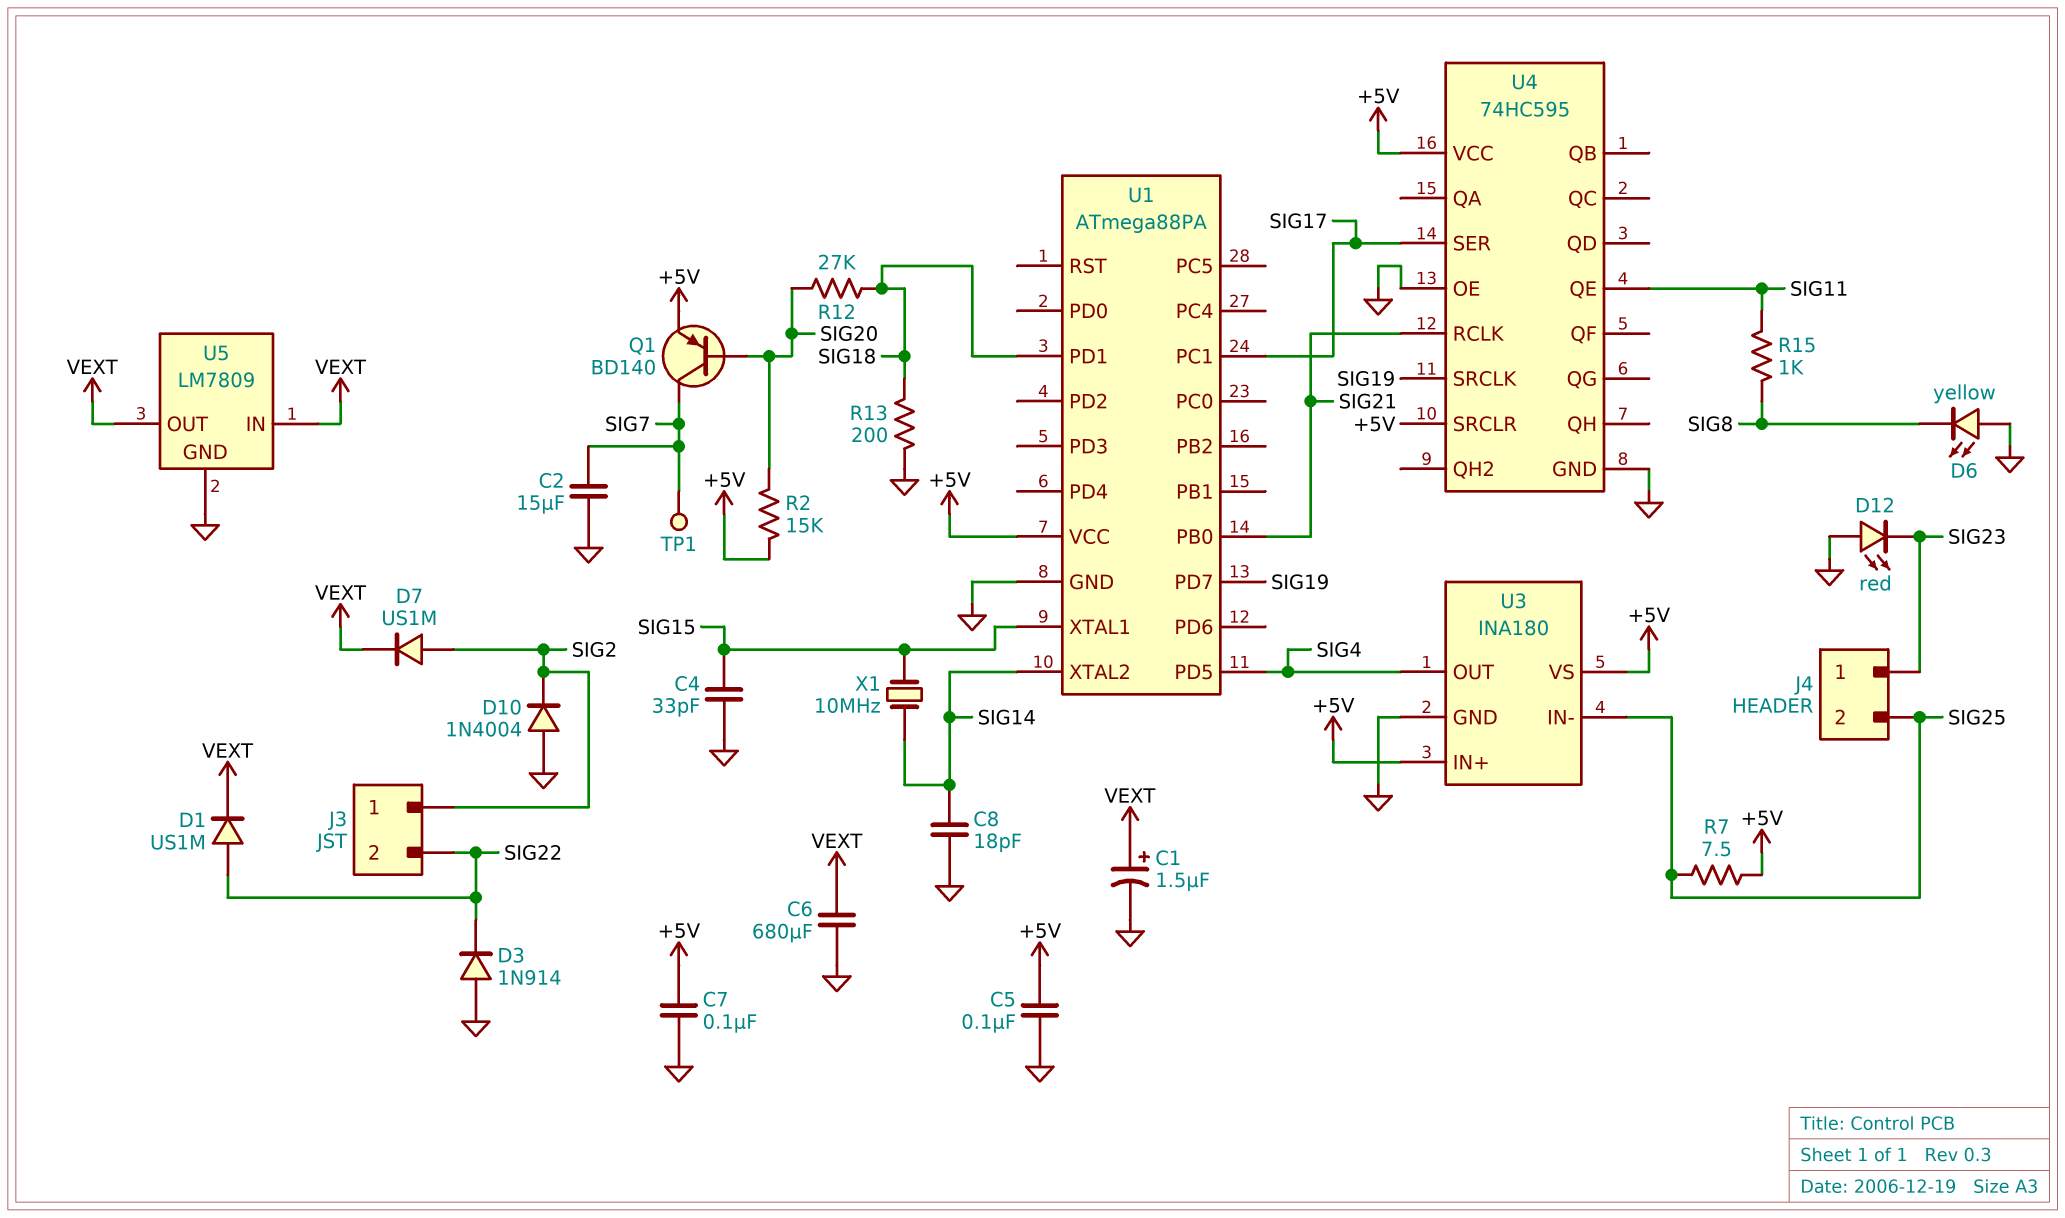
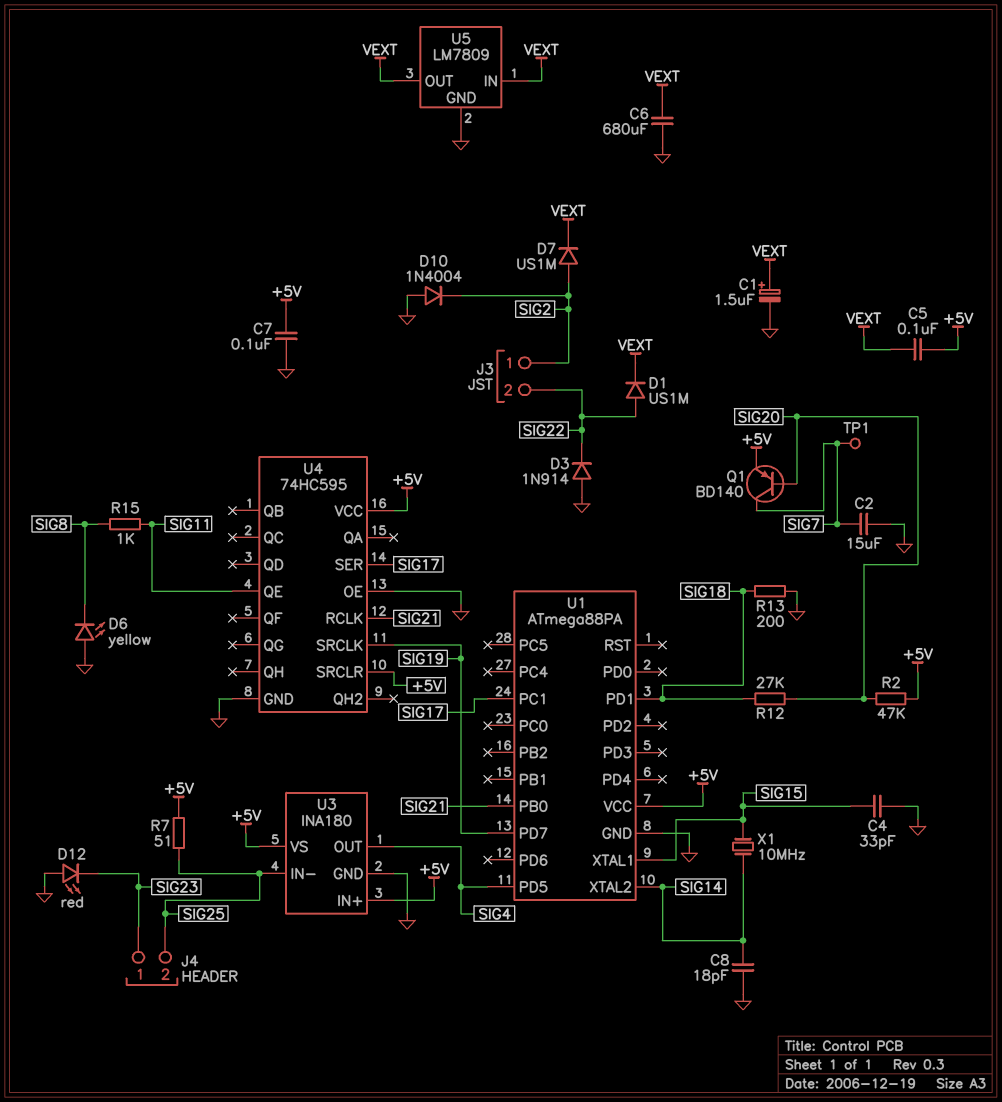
C5: 100nF (+5V, GND) -> 100nF (+5V, VEXT)
R2: 15k (+5V, SIG20) -> 47k (+5V, SIG20)
R7: 7.5 (+5V, SIG25) -> 51 (+5V, SIG25)

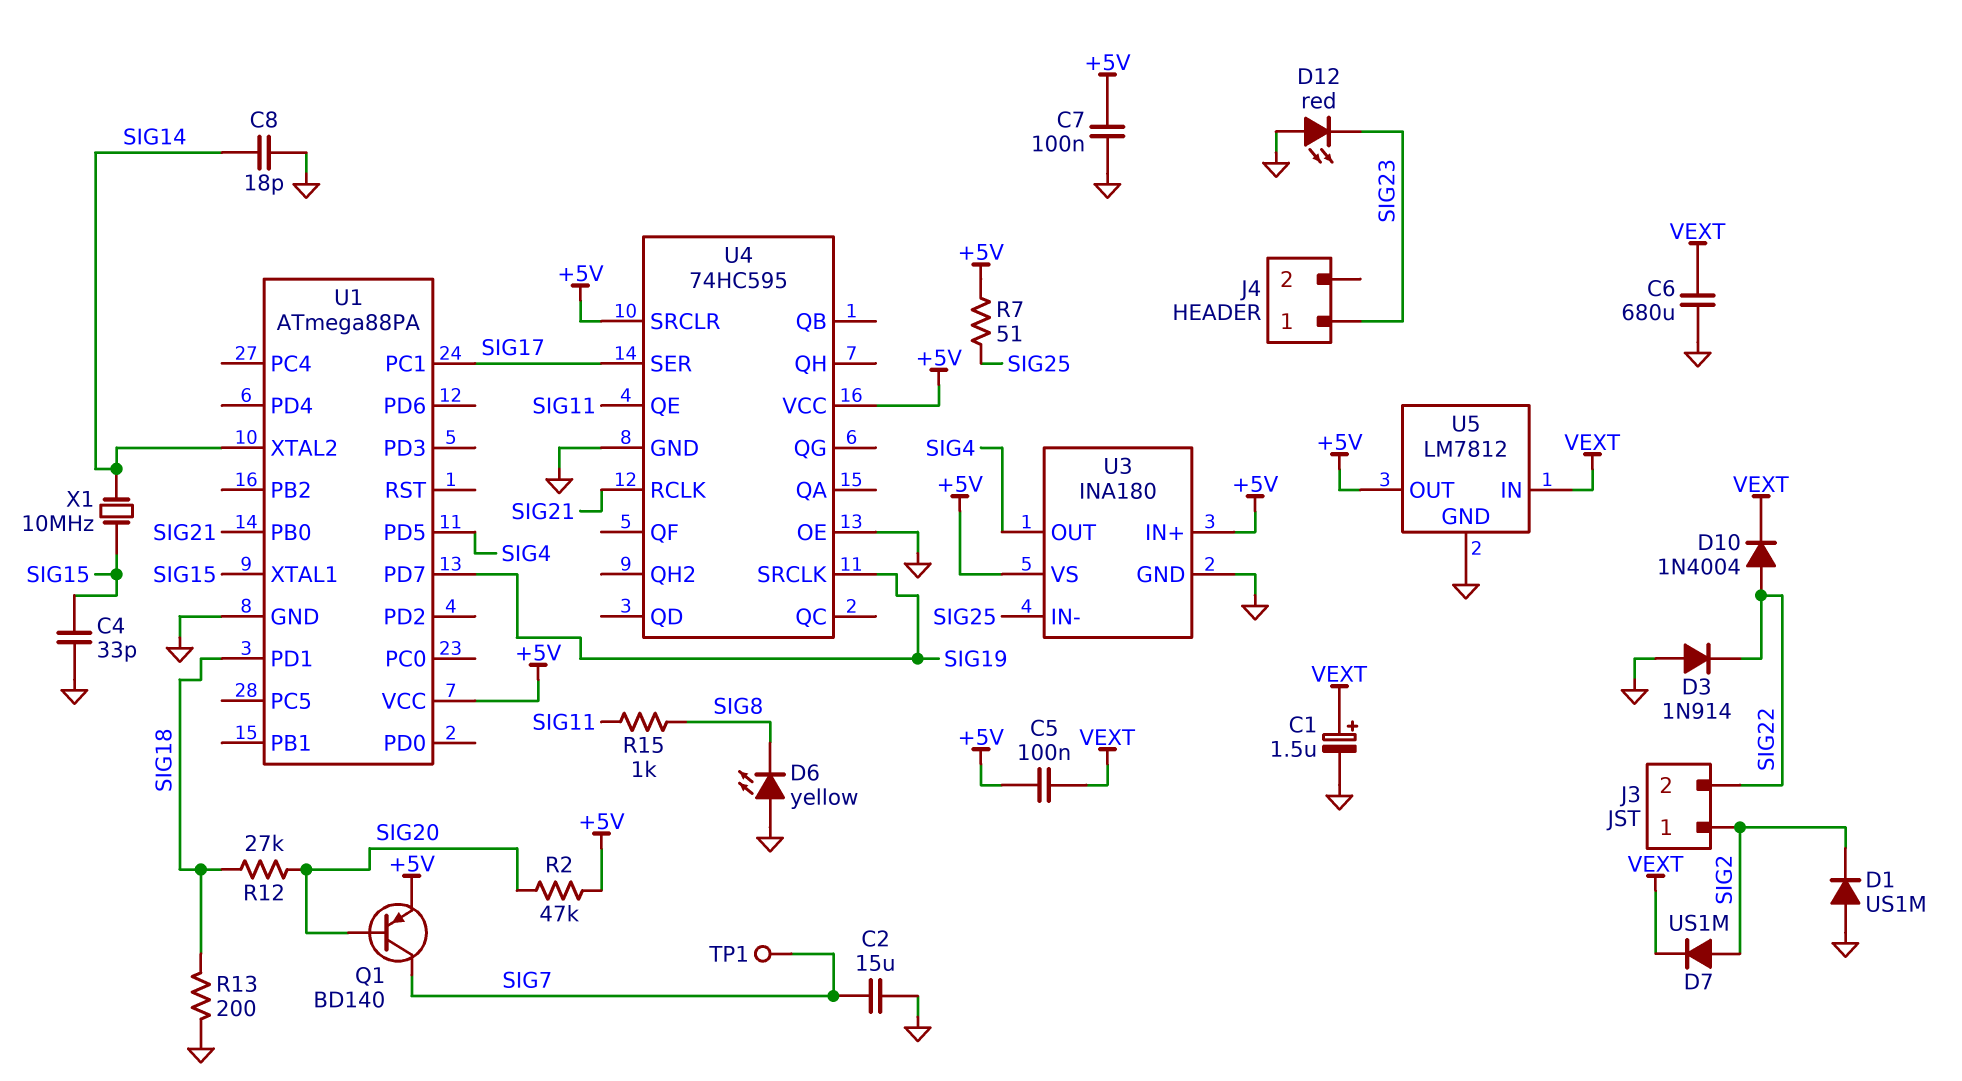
D1: diode US1M (A SIG22, K VEXT) -> diode US1M (A GND, K SIG2)
D10: diode 1N4004 (A GND, K SIG2) -> diode 1N4004 (A SIG22, K VEXT)
J4 pin 2: SIG25 -> none
U5: LM7809 -> LM7812
U5 pin OUT: VEXT -> +5V

